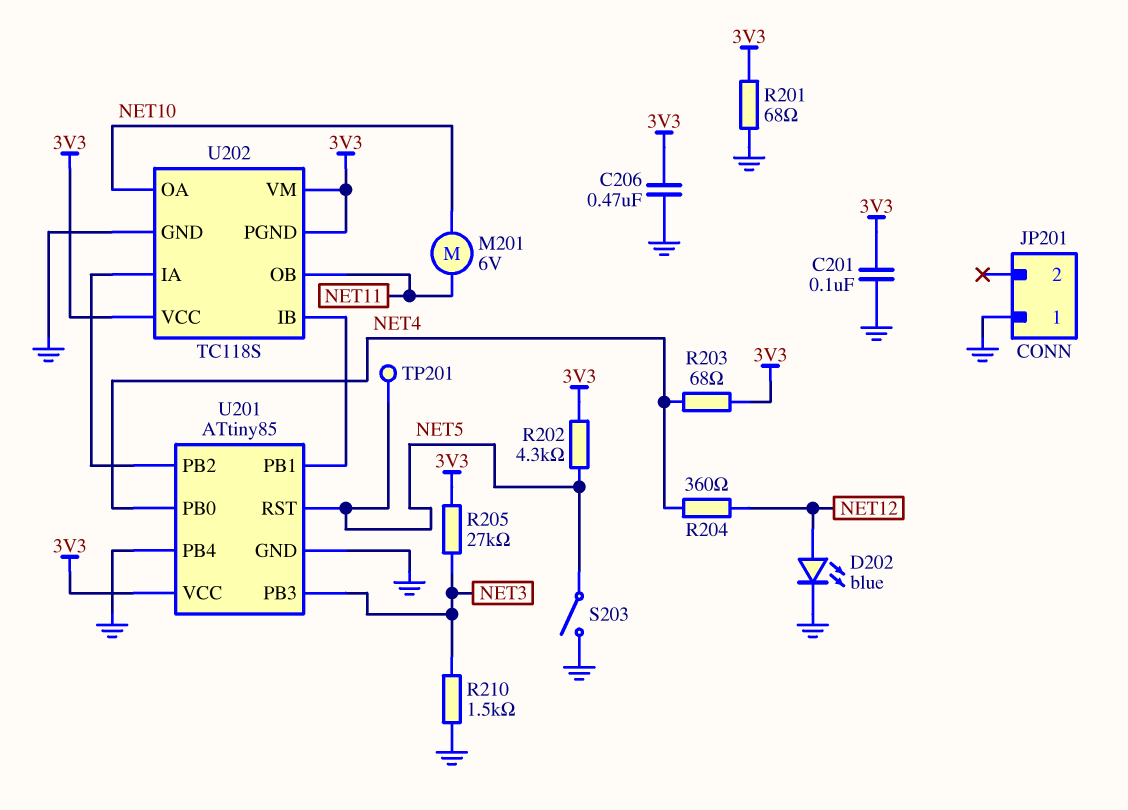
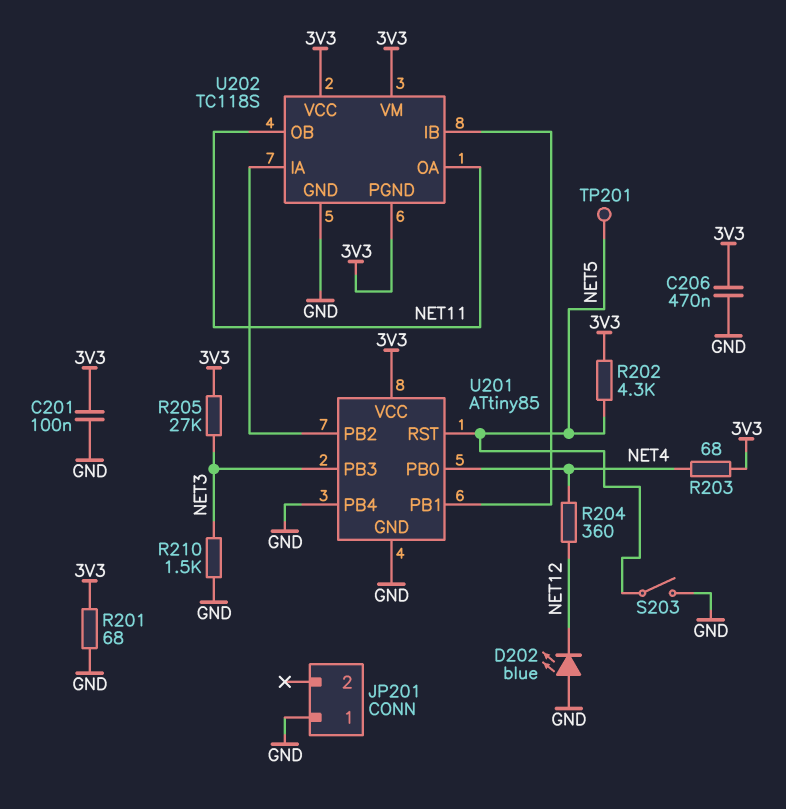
D202: LED blue (A NET12, K GND) -> LED blue (A GND, K NET12)
M201: motor 6V (NET10, NET11) -> none
U202 pin OA: NET10 -> NET11

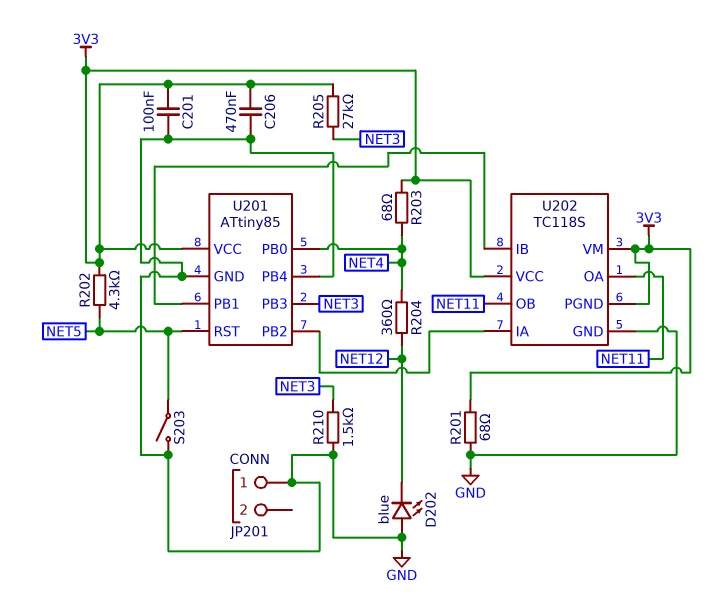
TP201: test point (NET5) -> none

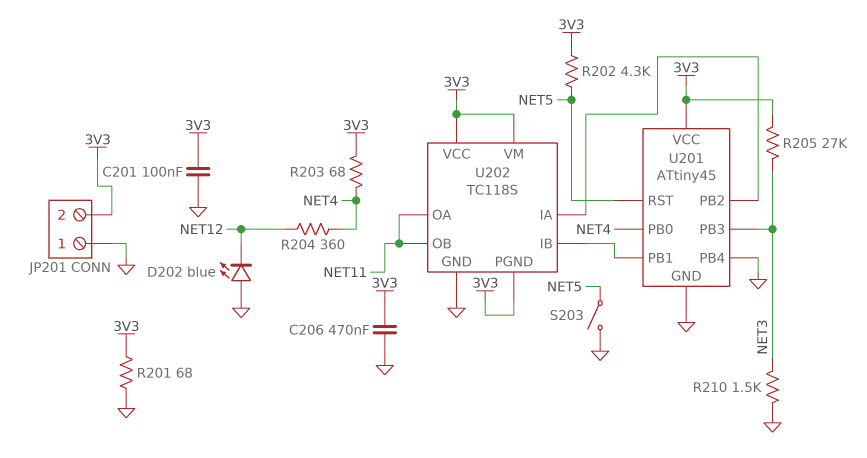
JP201 pin 2: none -> 3V3
U201: ATtiny85 -> ATtiny45

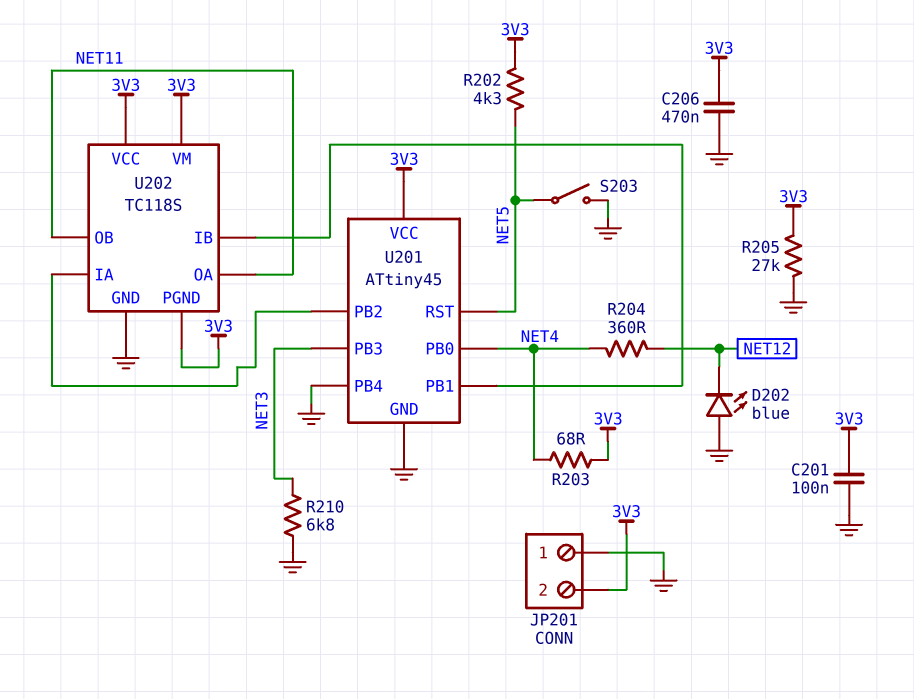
R201: 68 (3V3, GND) -> none
R205: 27k (3V3, NET3) -> 27k (3V3, GND)
R210: 1.5k (GND, NET3) -> 6.8k (GND, NET3)

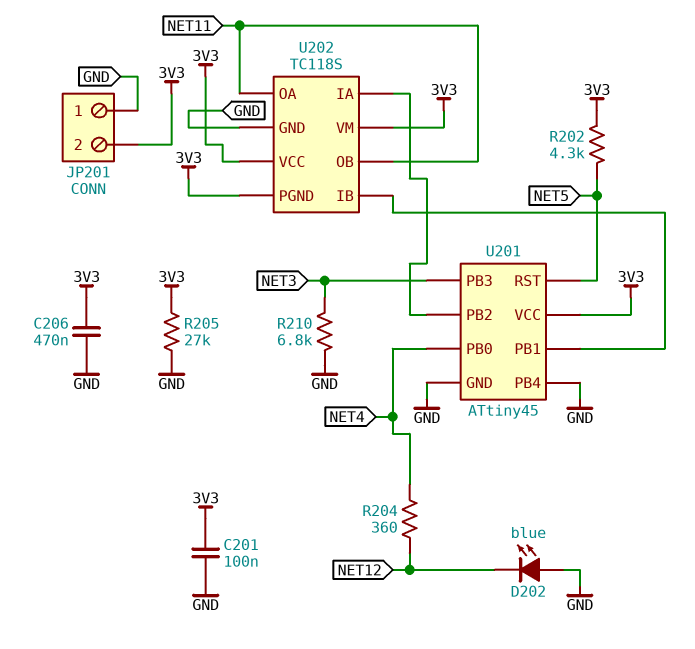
R203: 68 (3V3, NET4) -> none
S203: switch (GND, NET5) -> none

